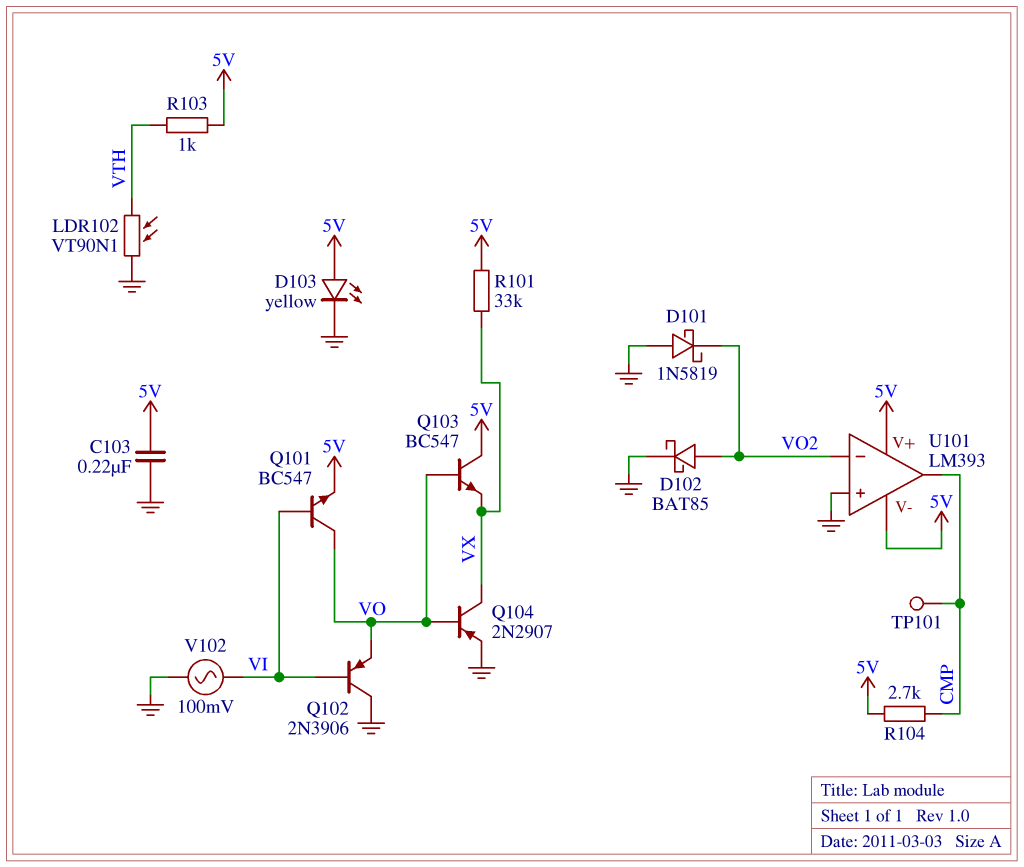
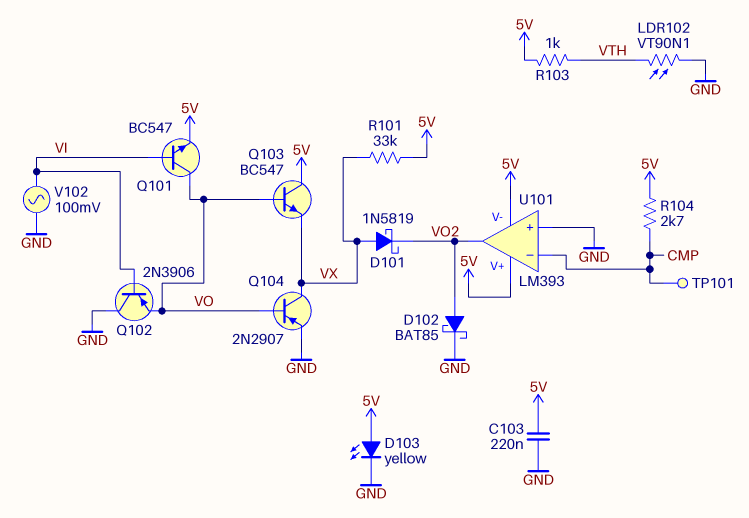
D101: schottky 1N5819 (A GND, K VO2) -> schottky 1N5819 (A VX, K VO2)
U101 pin in-: VO2 -> CMP
U101 pin out: CMP -> VO2

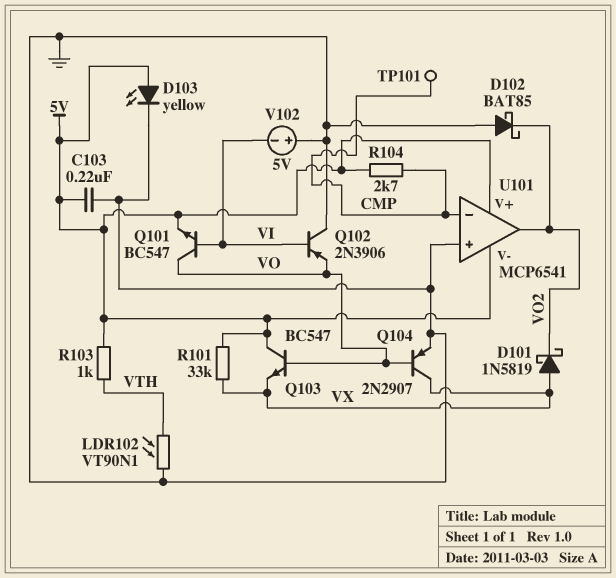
D102: schottky BAT85 (A VO2, K GND) -> schottky BAT85 (A GND, K VO2)
U101: LM393 -> MCP6541
V102: AC 100mV (GND, VI) -> 5V (plus GND, minus VI)

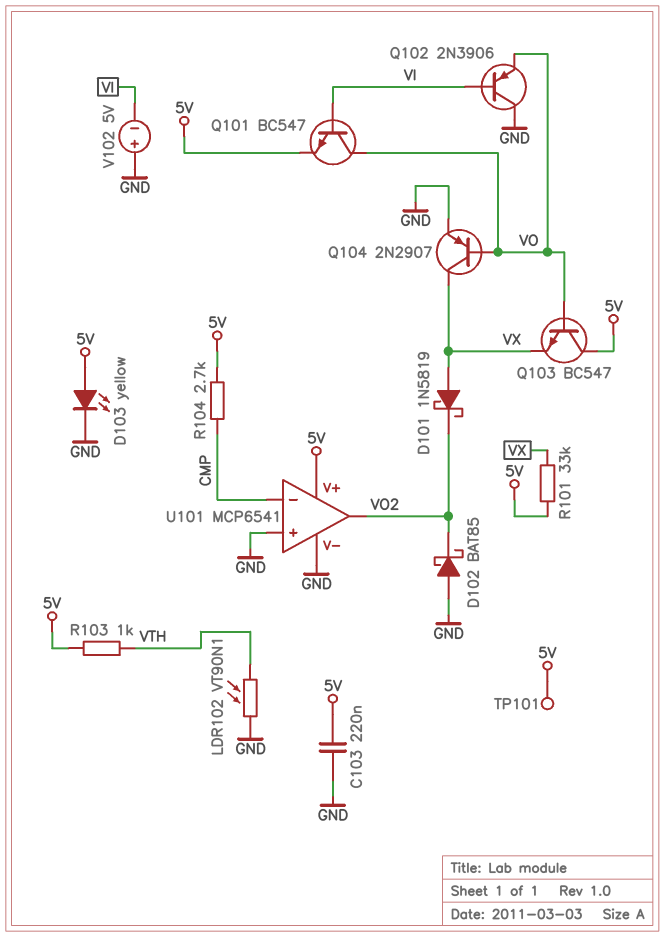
TP101: test point (CMP) -> test point (5V)
U101 pin V-: 5V -> GND

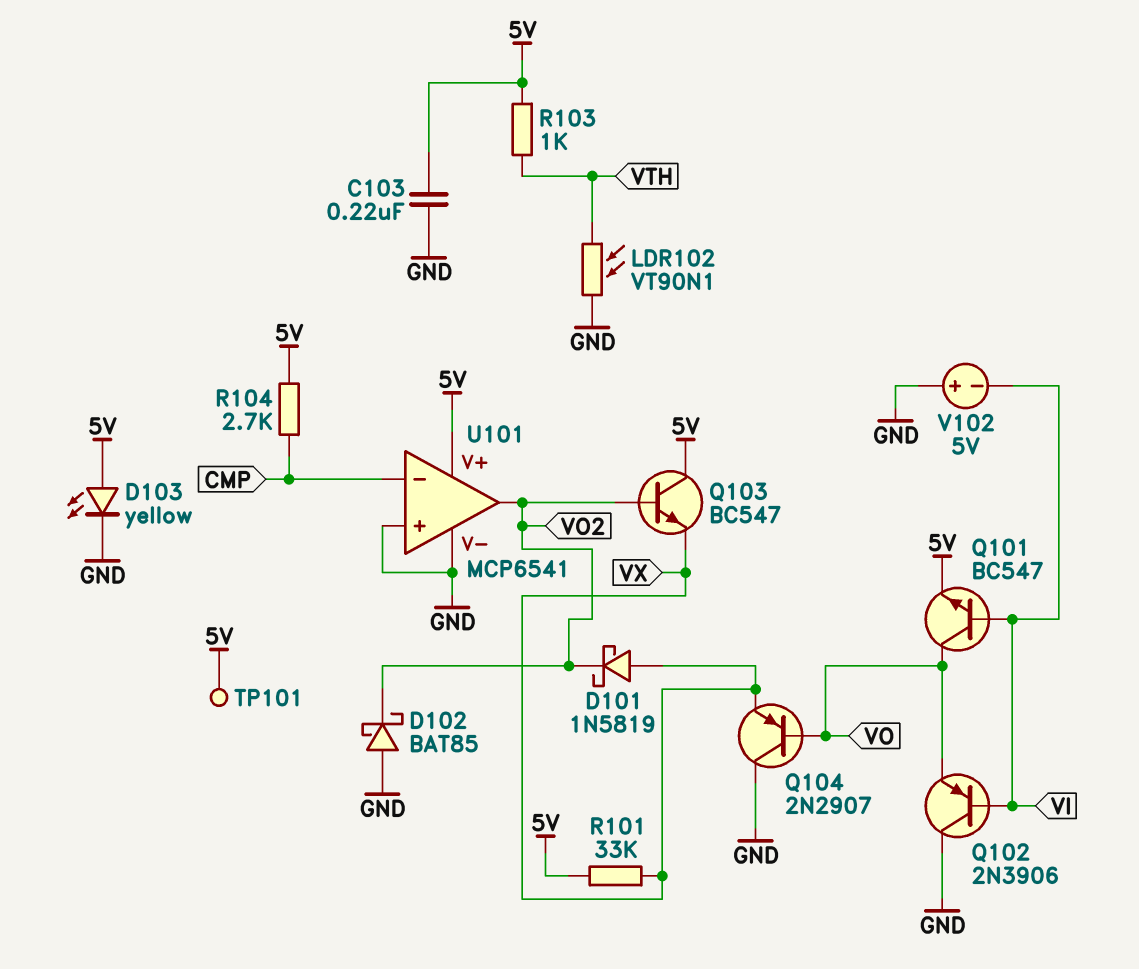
Q103: NPN BC547 (B VO, C 5V, E VX) -> NPN BC547 (B VO2, C 5V, E VX)
Q104: PNP 2N2907 (B VO, C VX, E GND) -> PNP 2N2907 (B VO, C GND, E VX)

